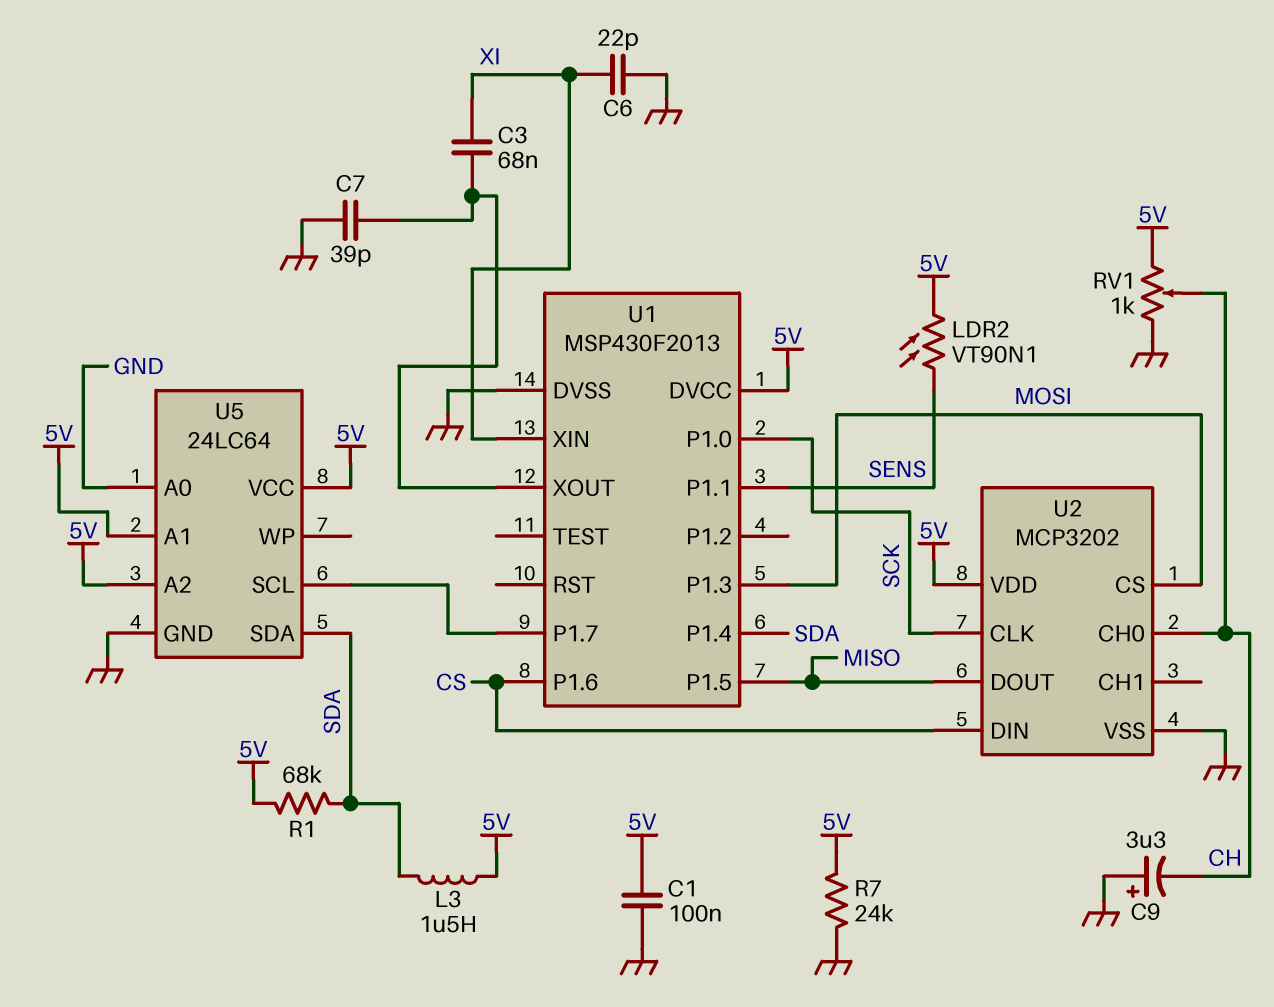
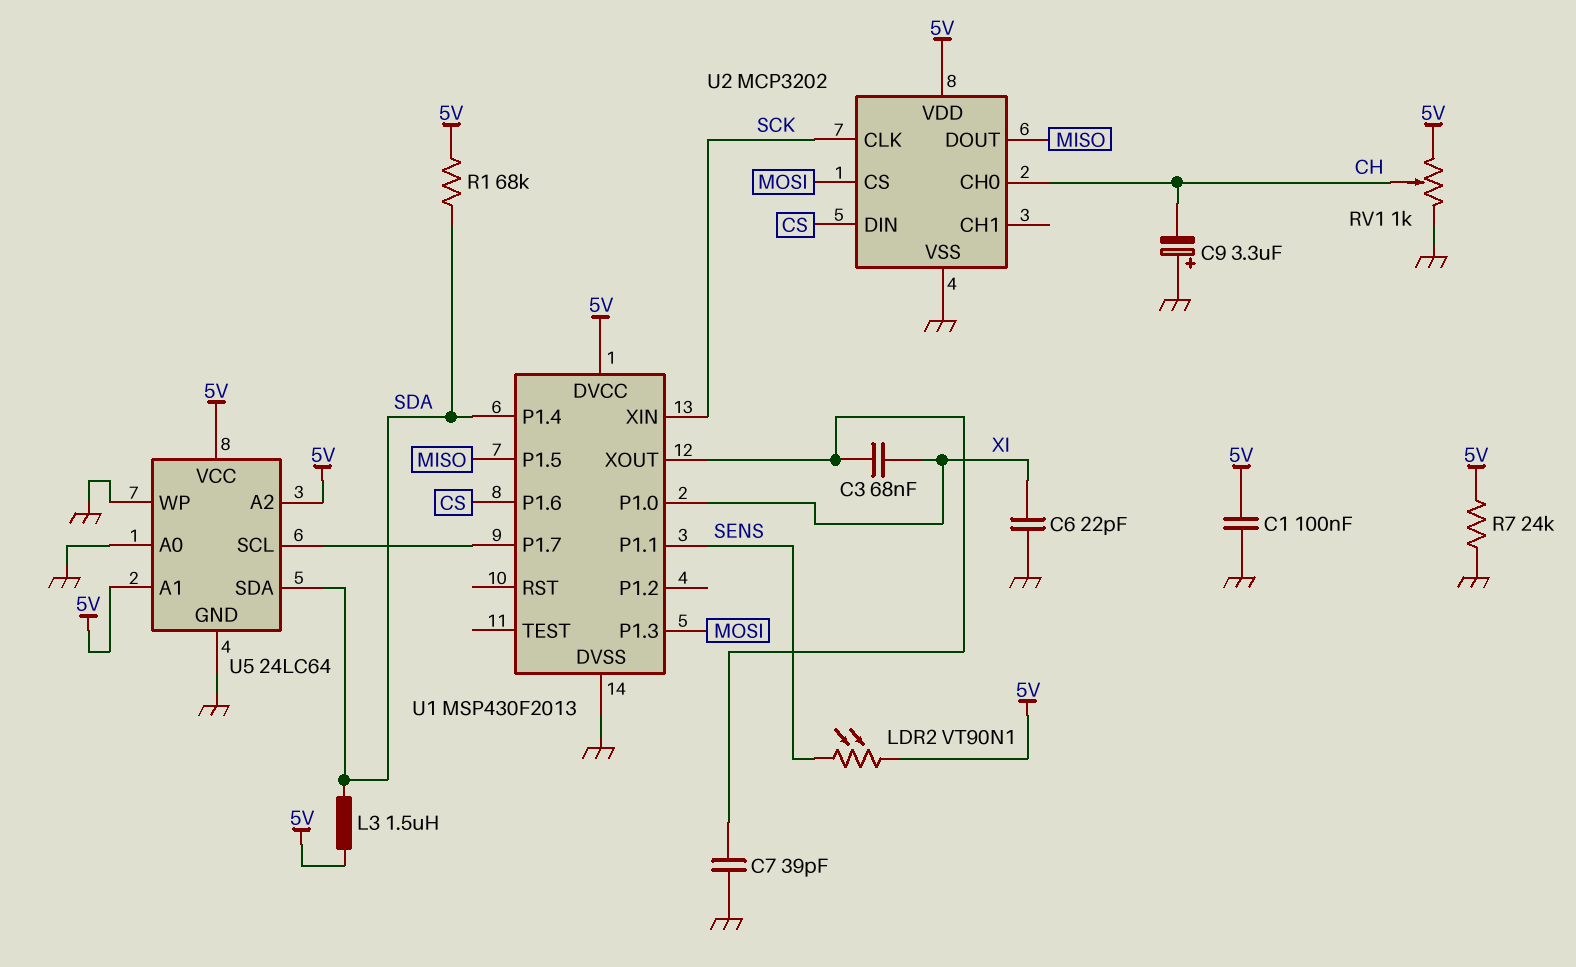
U1 pin P1.0: SCK -> XI
U1 pin XIN: XI -> SCK
U5 pin WP: none -> GND

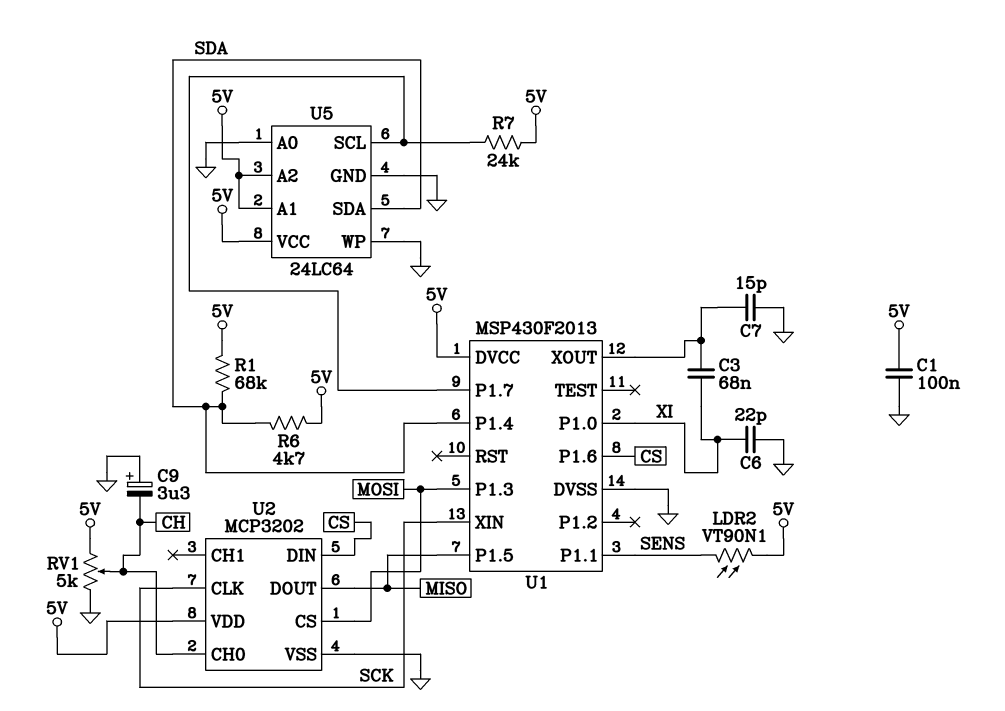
C7: 39pF (GND, U1/XOUT) -> 15pF (GND, U1/XOUT)
L3: 1.5uH (5V, SDA) -> none
R6: none -> 4.7k (5V, SDA)
R7: 24k (5V, GND) -> 24k (5V, U1/P1.7)
RV1: 1k (5V, GND, wiper CH) -> 5k (5V, GND, wiper CH)

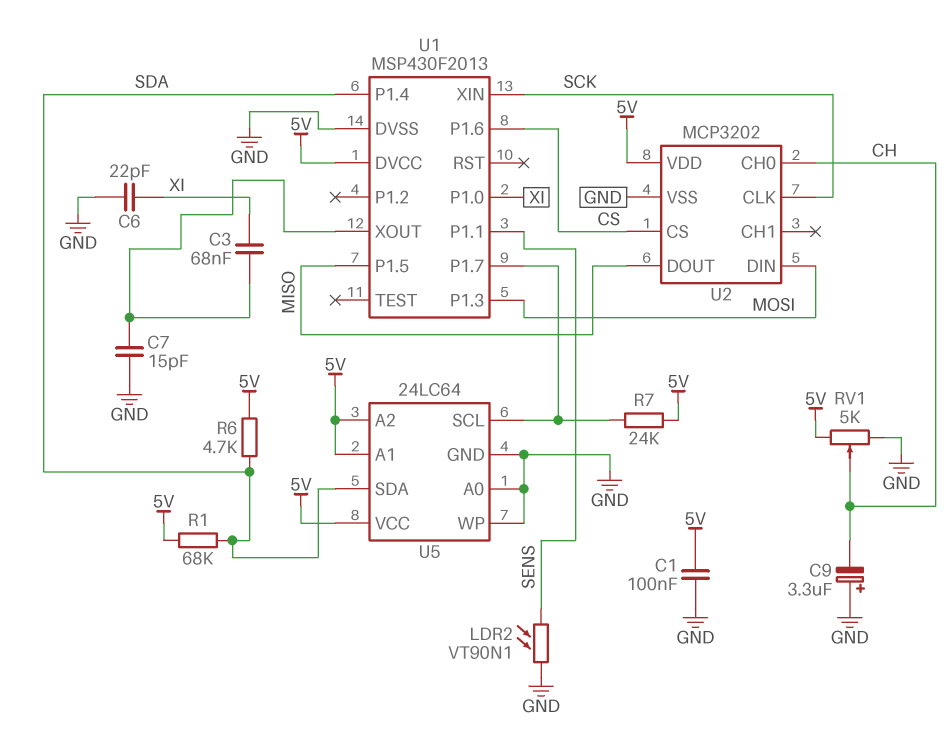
LDR2: VT90N1 (5V, SENS) -> VT90N1 (GND, SENS)
U2 pin CS: MOSI -> CS
U2 pin DIN: CS -> MOSI

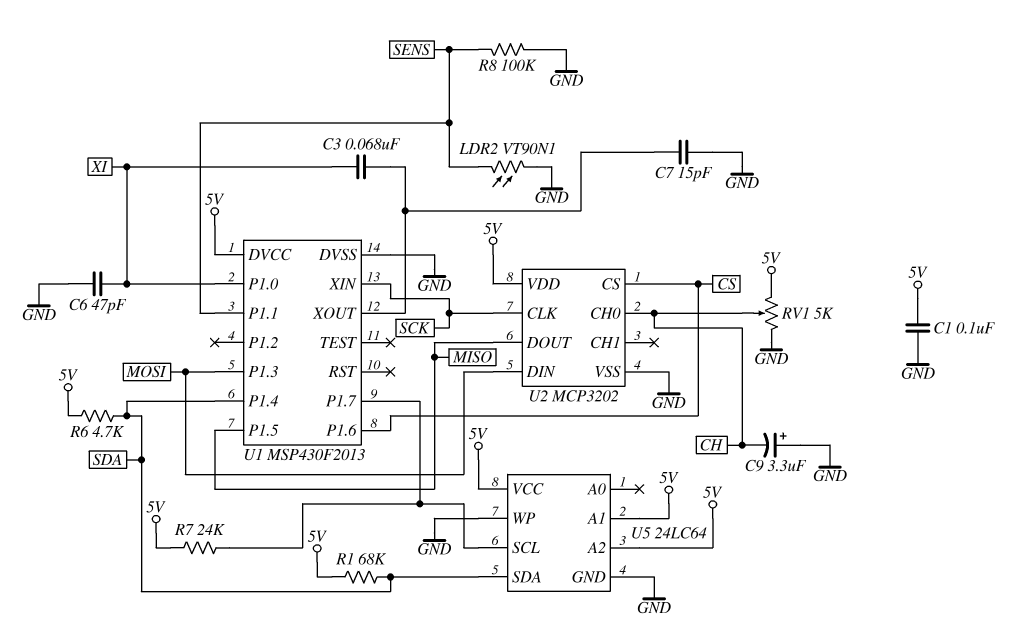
C6: 22pF (GND, XI) -> 47pF (GND, XI)
R8: none -> 100k (GND, SENS)
U5 pin A0: GND -> none

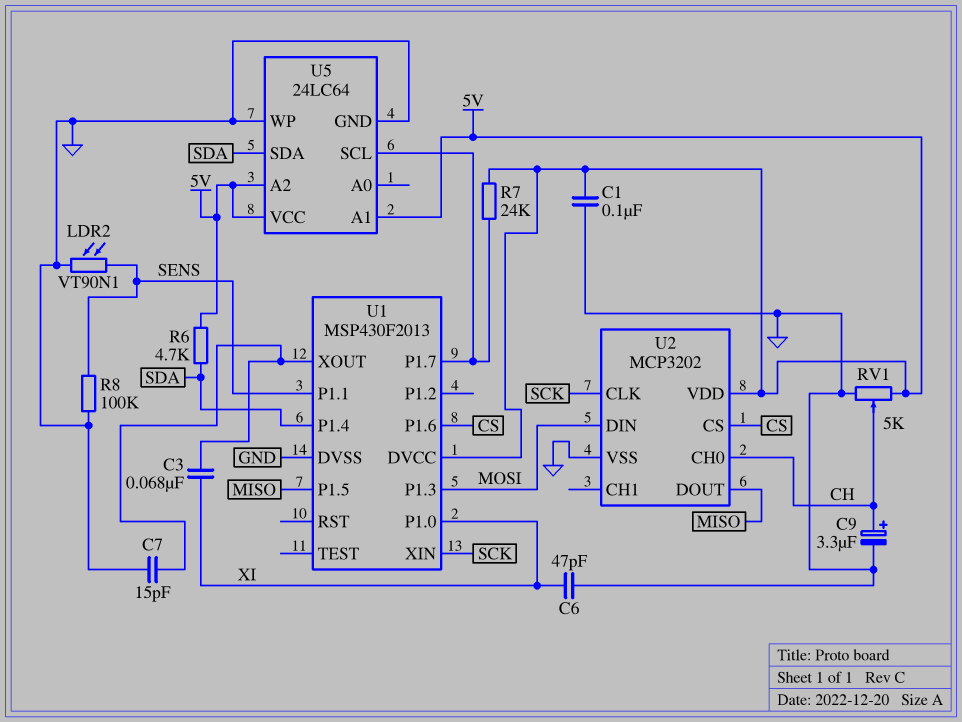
C9: 3.3uF (plus GND, minus CH) -> 3.3uF (plus CH, minus GND)
R1: 68k (5V, SDA) -> none

